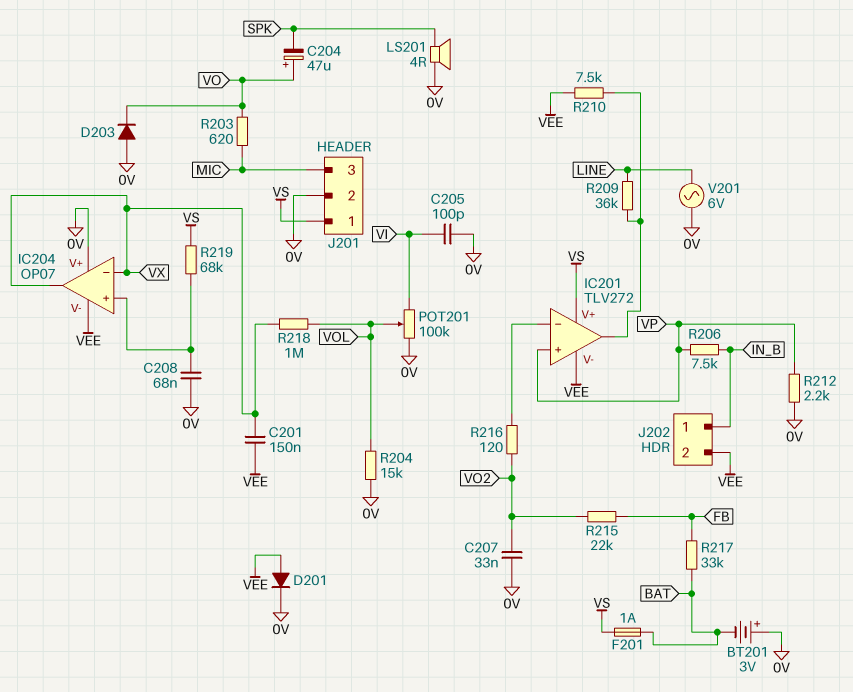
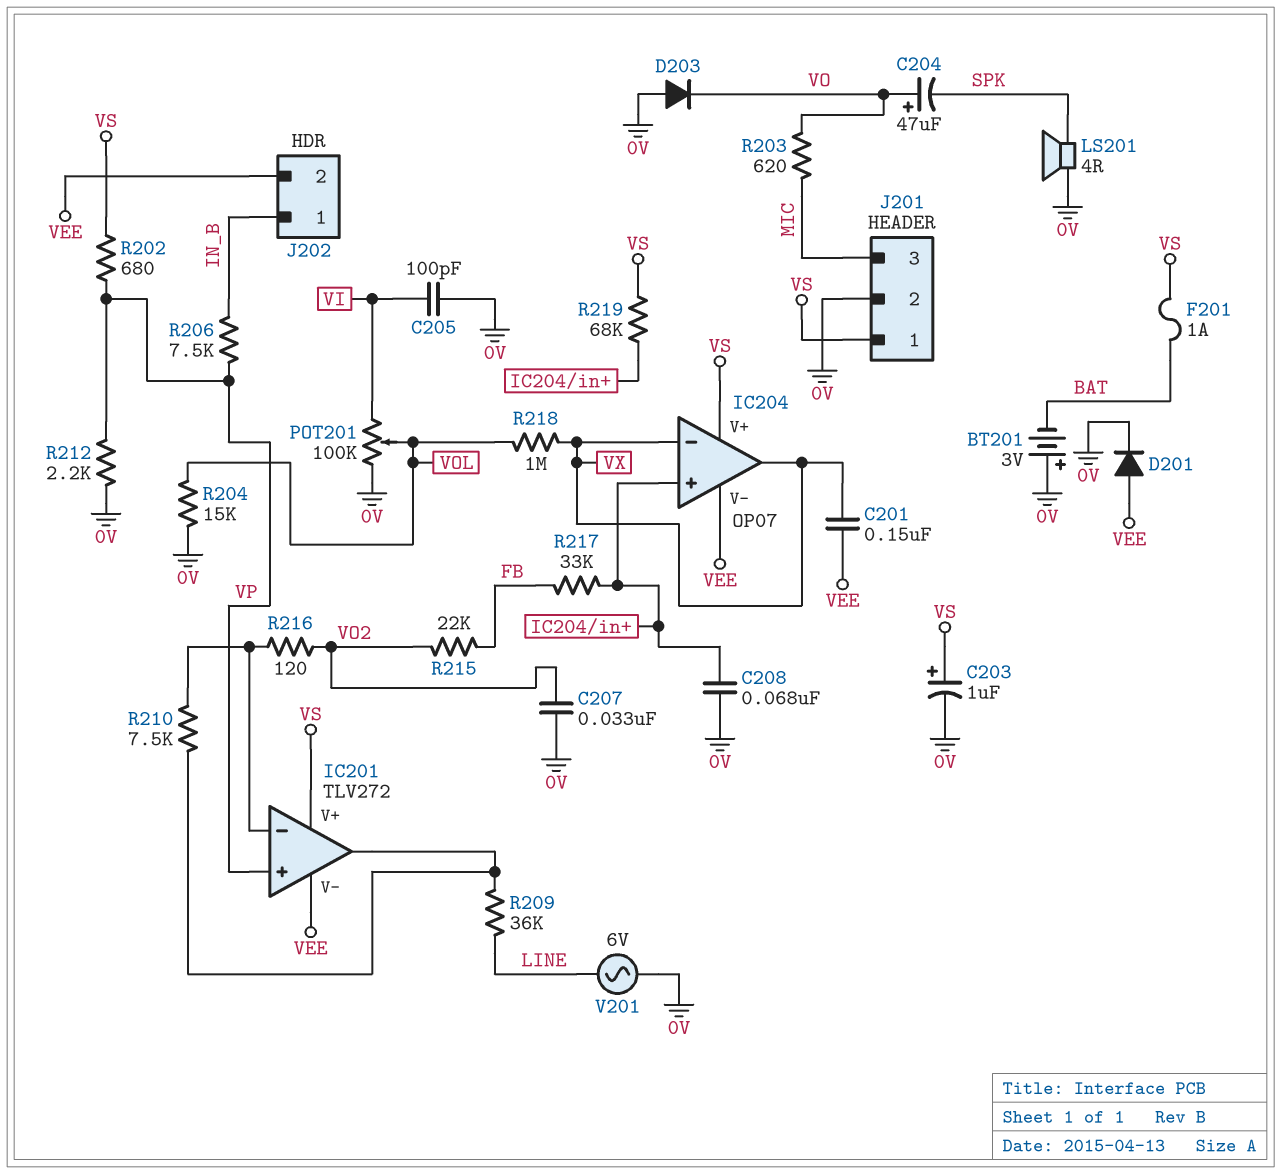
C203: none -> 1uF (plus VS, minus 0V)
IC204 pin V+: 0V -> VS
R202: none -> 680 (VP, VS)
R210: 7.5k (IC201/out, VEE) -> 7.5k (IC201/in-, IC201/out)
R217: 33k (BAT, FB) -> 33k (FB, IC204/in+)

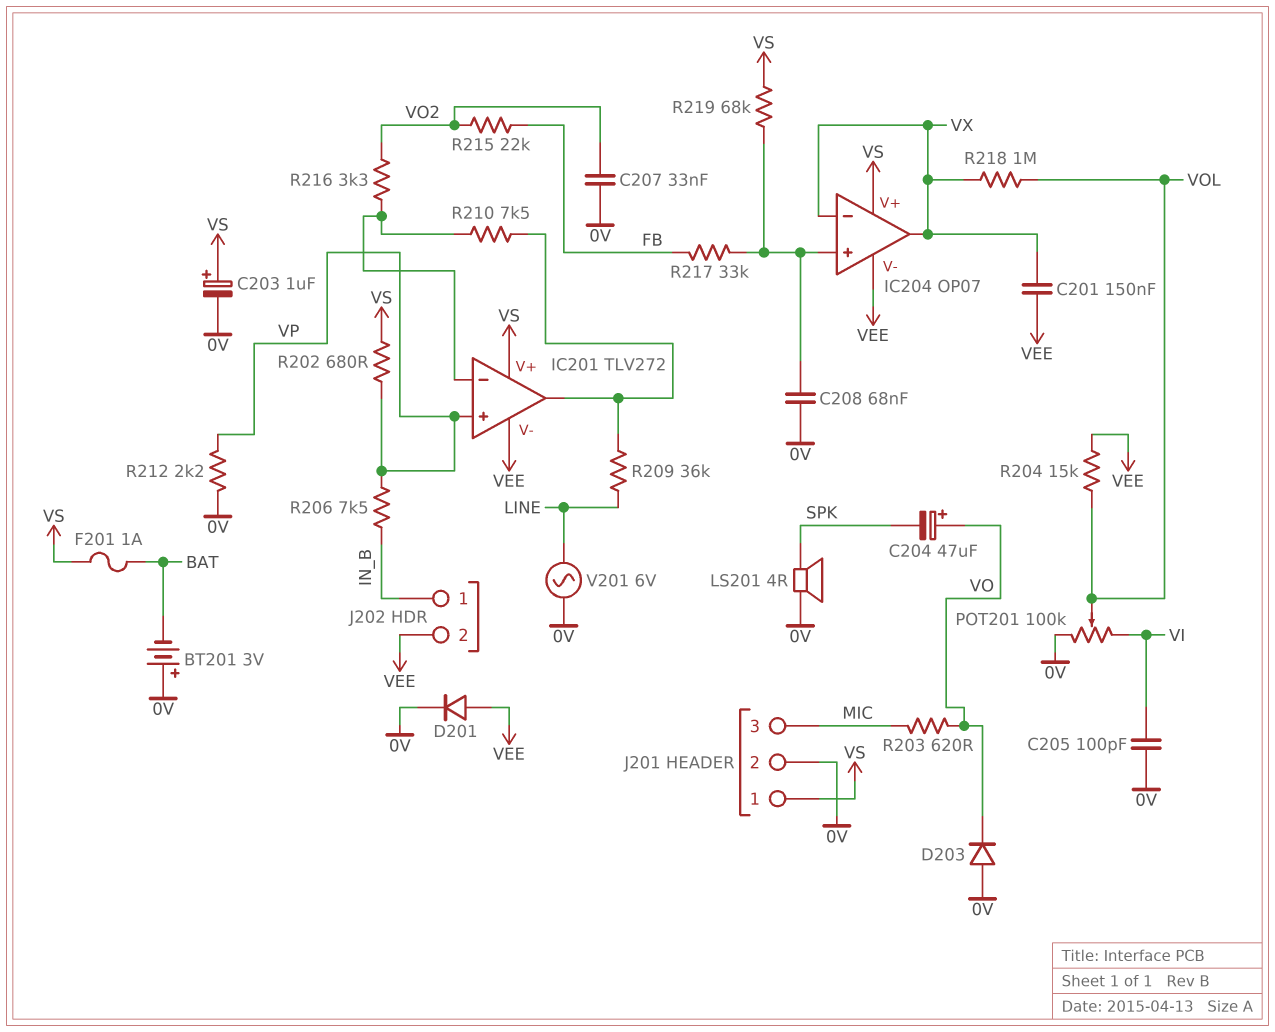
R204: 15k (0V, VOL) -> 15k (VEE, VOL)
R216: 120 (IC201/in-, VO2) -> 3.3k (IC201/in-, VO2)

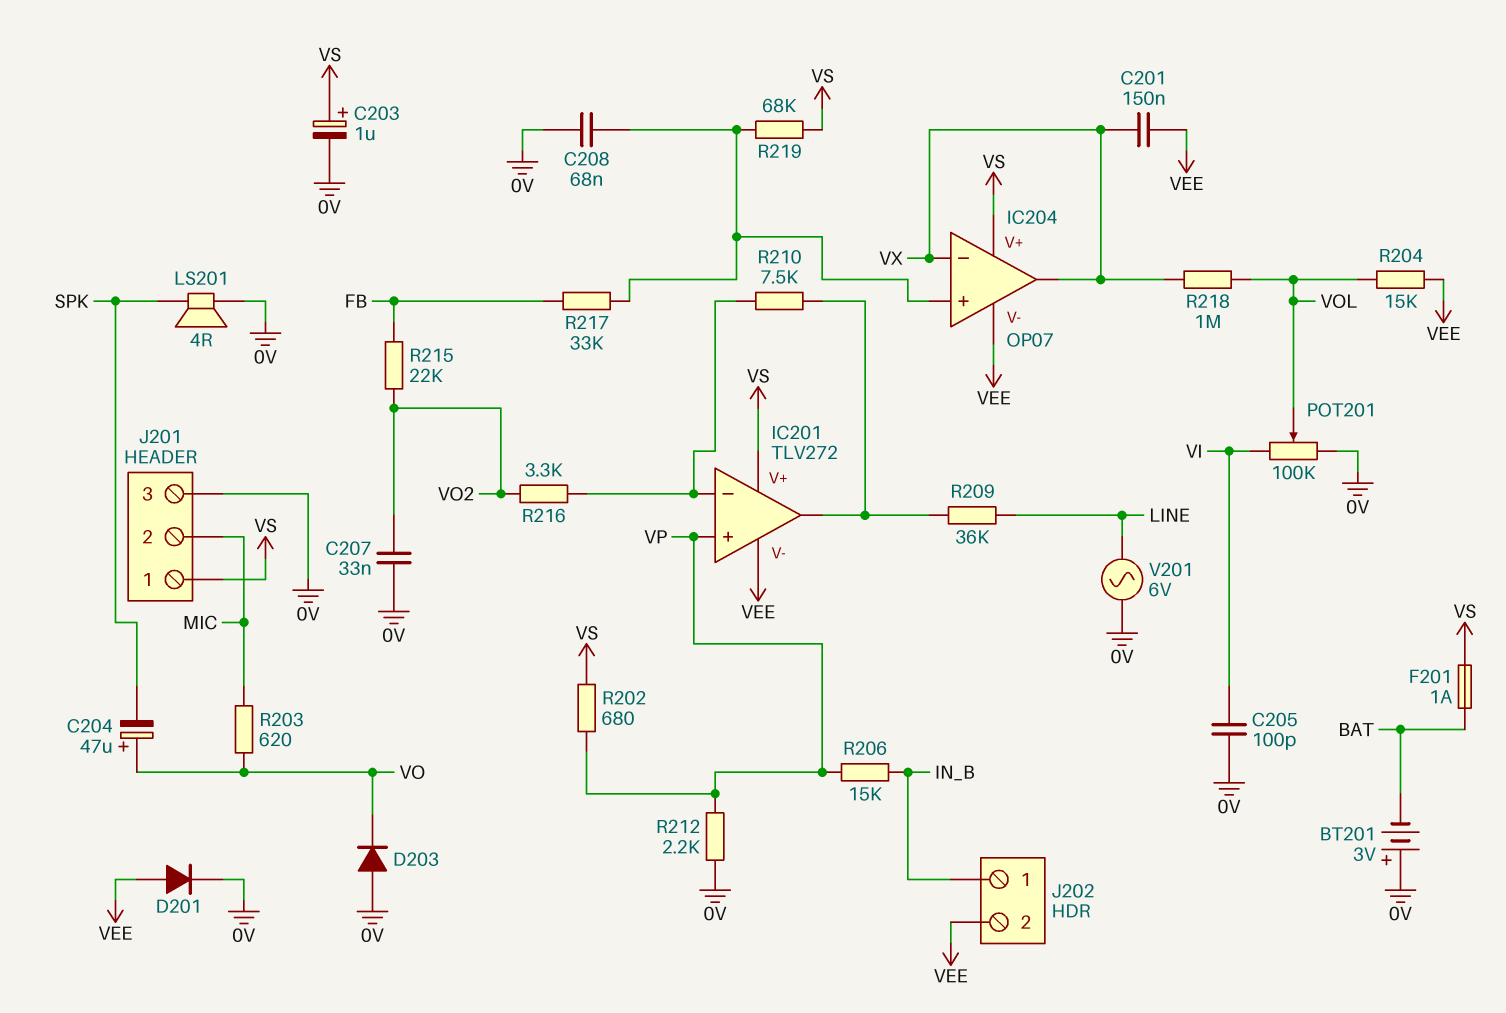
J201 pin 2: 0V -> MIC
J201 pin 3: MIC -> 0V
R206: 7.5k (IN_B, VP) -> 15k (IN_B, VP)

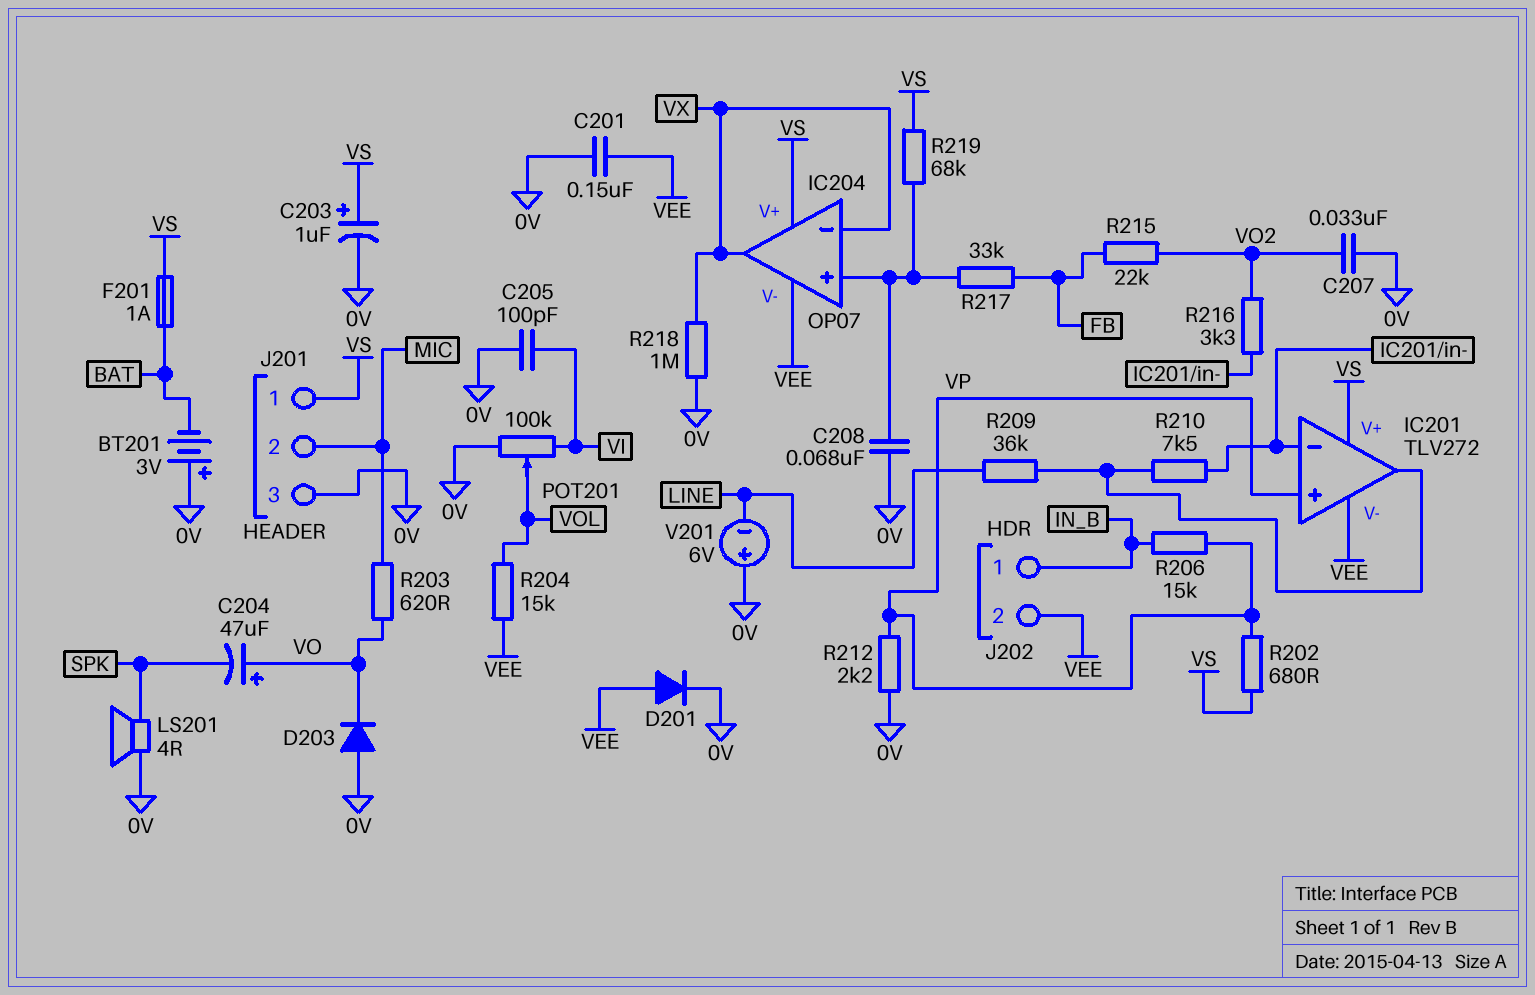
C201: 150nF (VEE, VX) -> 150nF (0V, VEE)
R218: 1M (VOL, VX) -> 1M (0V, VX)
V201: AC 6V (0V, LINE) -> 6V (plus 0V, minus LINE)

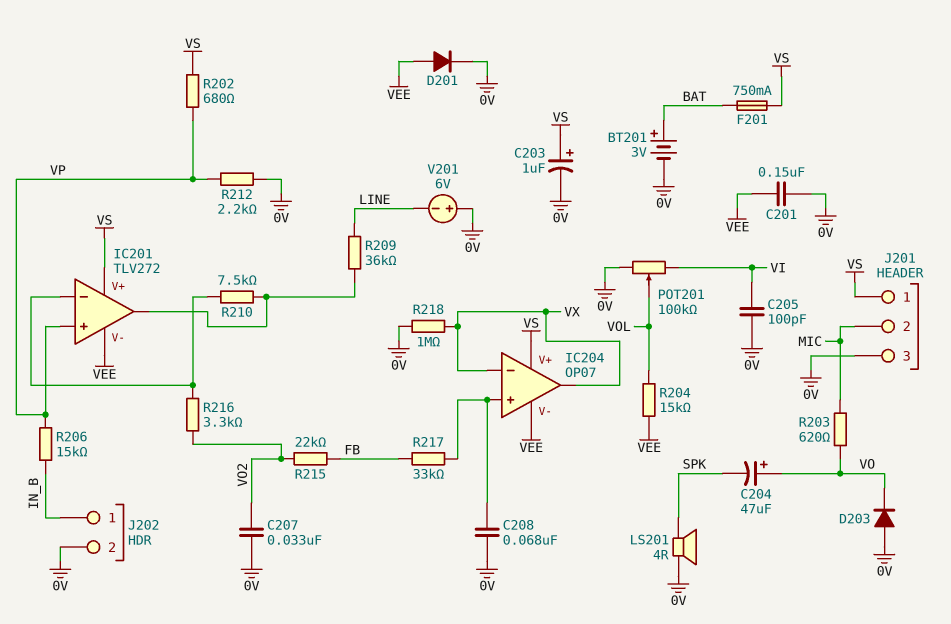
BT201: 3V (plus 0V, minus BAT) -> 3V (plus BAT, minus 0V)
F201: 1A (BAT, VS) -> 750mA (BAT, VS)
J202 pin 2: VEE -> 0V
R219: 68k (IC204/in+, VS) -> none

